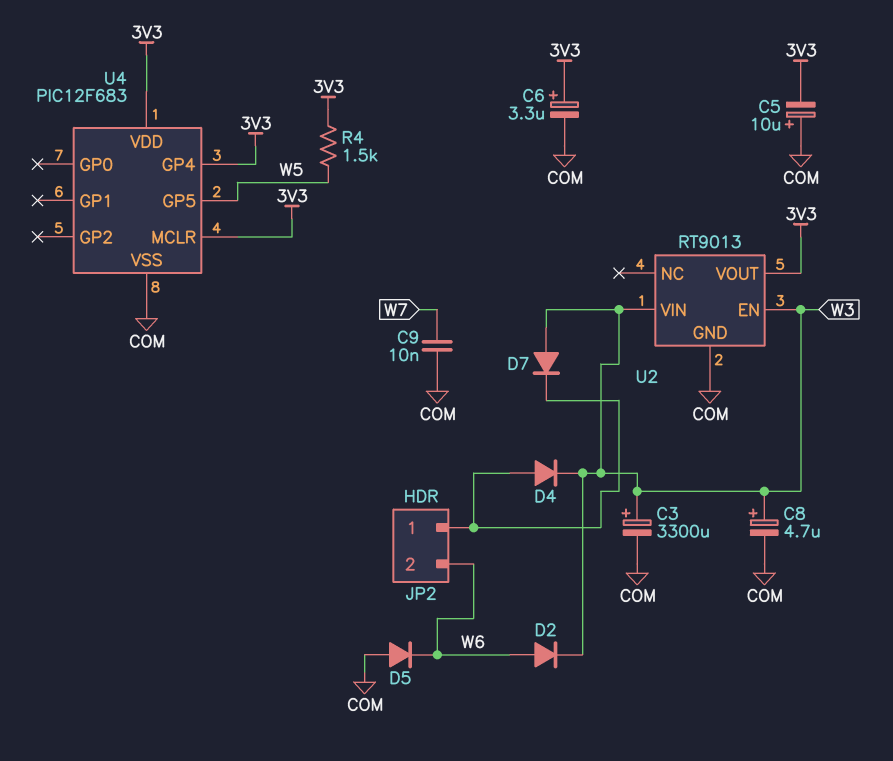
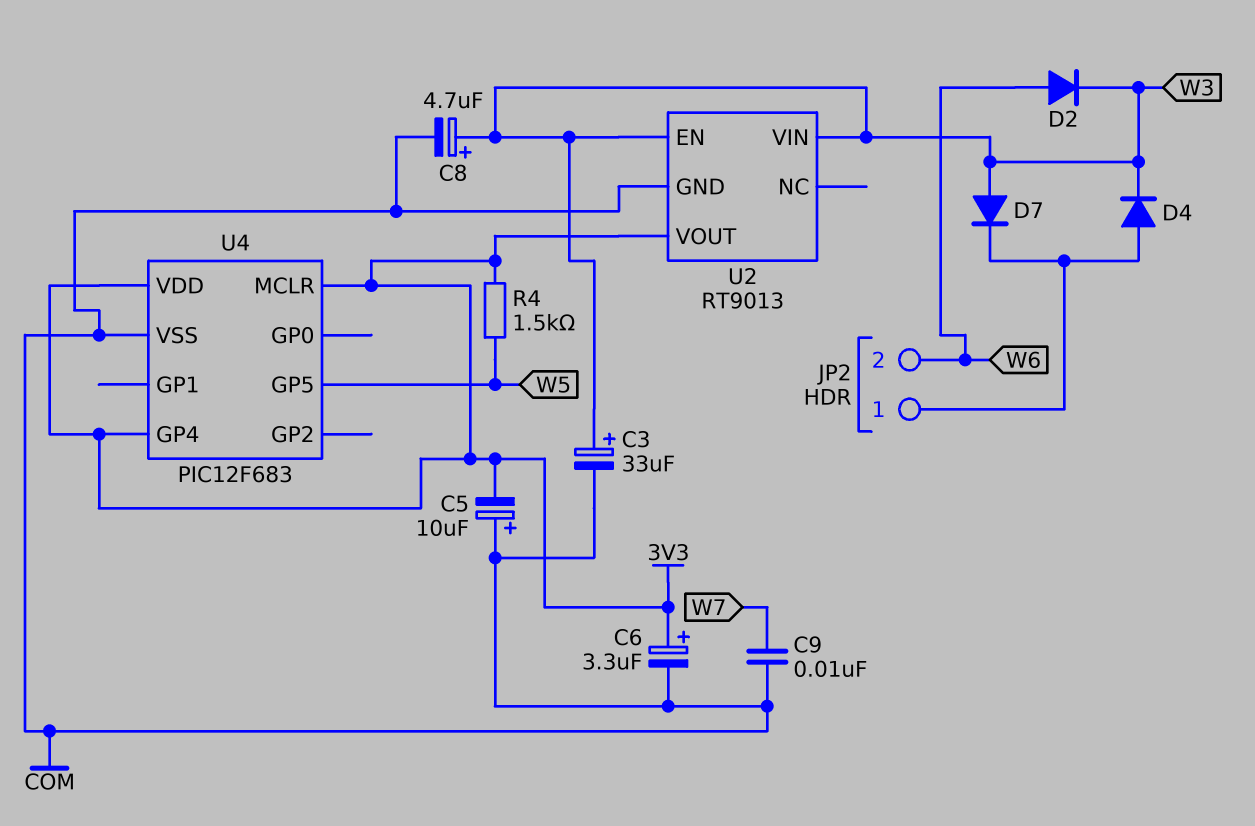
C3: 3300uF (plus W3, minus COM) -> 33uF (plus W3, minus COM)
D5: diode (A COM, K W6) -> none

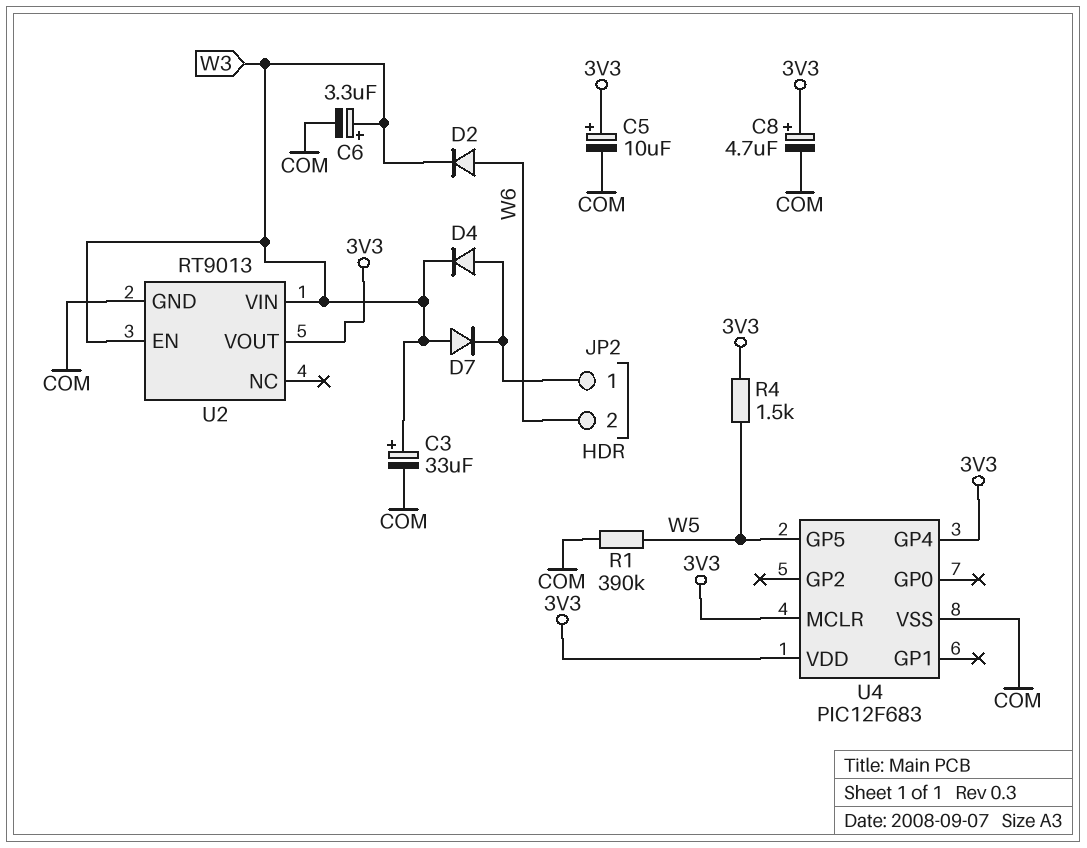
C5: 10uF (plus COM, minus 3V3) -> 10uF (plus 3V3, minus COM)
C6: 3.3uF (plus 3V3, minus COM) -> 3.3uF (plus W3, minus COM)
C8: 4.7uF (plus W3, minus COM) -> 4.7uF (plus 3V3, minus COM)
C9: 10nF (COM, W7) -> none
R1: none -> 390k (COM, W5)

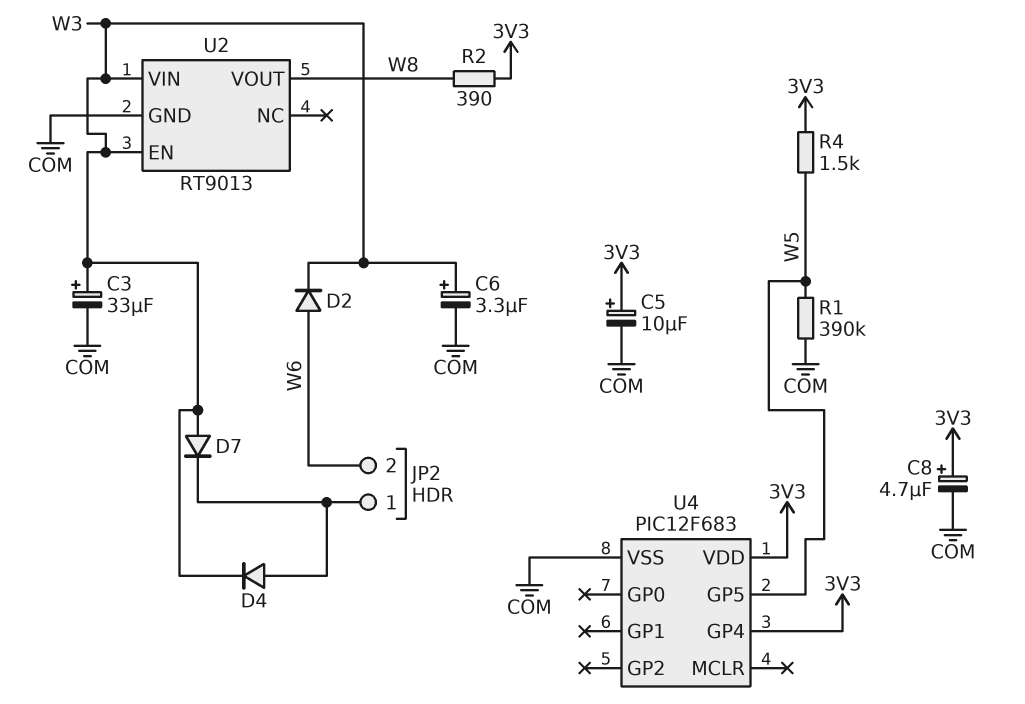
R2: none -> 390 (3V3, W8)
U2 pin VOUT: 3V3 -> W8
U4 pin MCLR: 3V3 -> none

